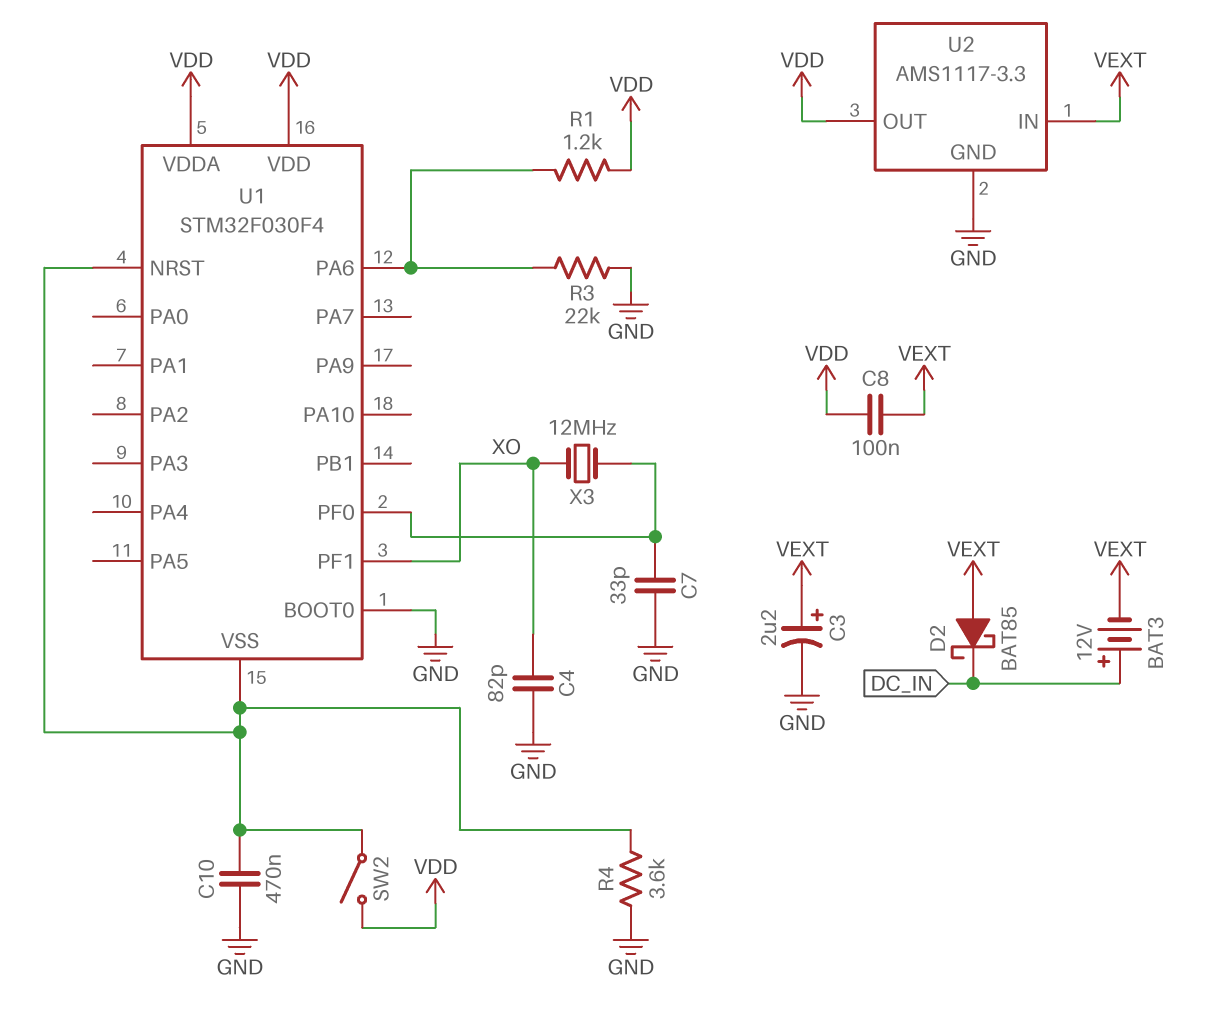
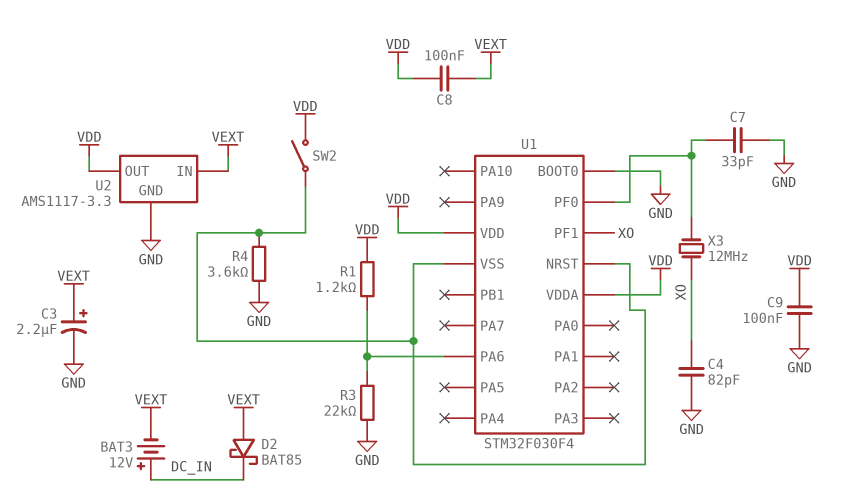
C9: none -> 100nF (GND, VDD)
C10: 470nF (GND, U1/NRST) -> none

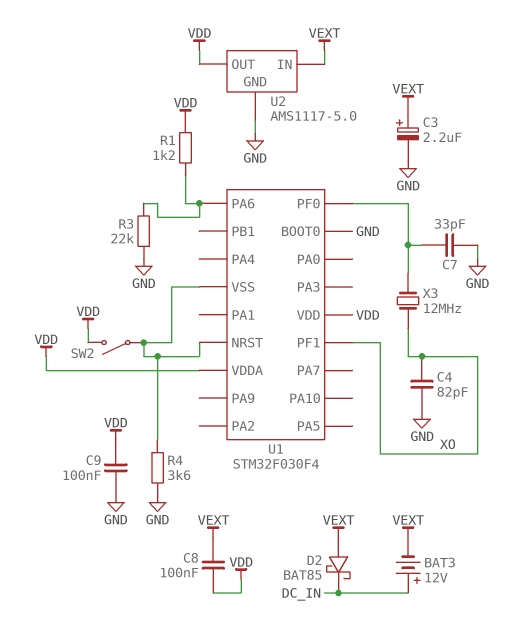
U2: AMS1117-3.3 -> AMS1117-5.0

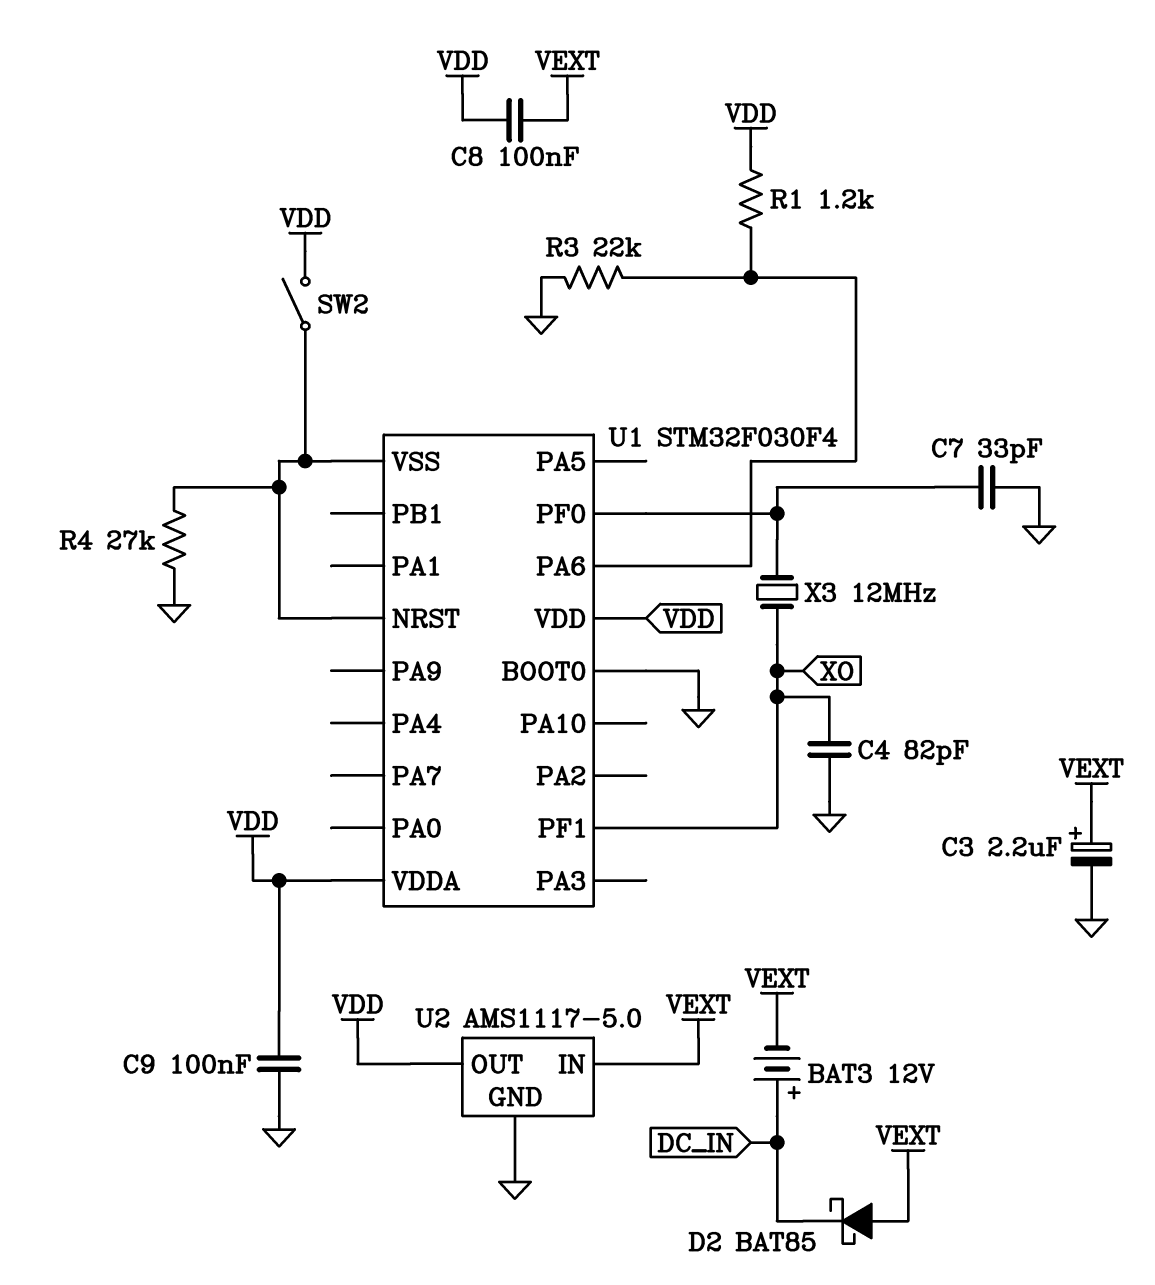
R4: 3.6k (GND, U1/NRST) -> 27k (GND, U1/NRST)

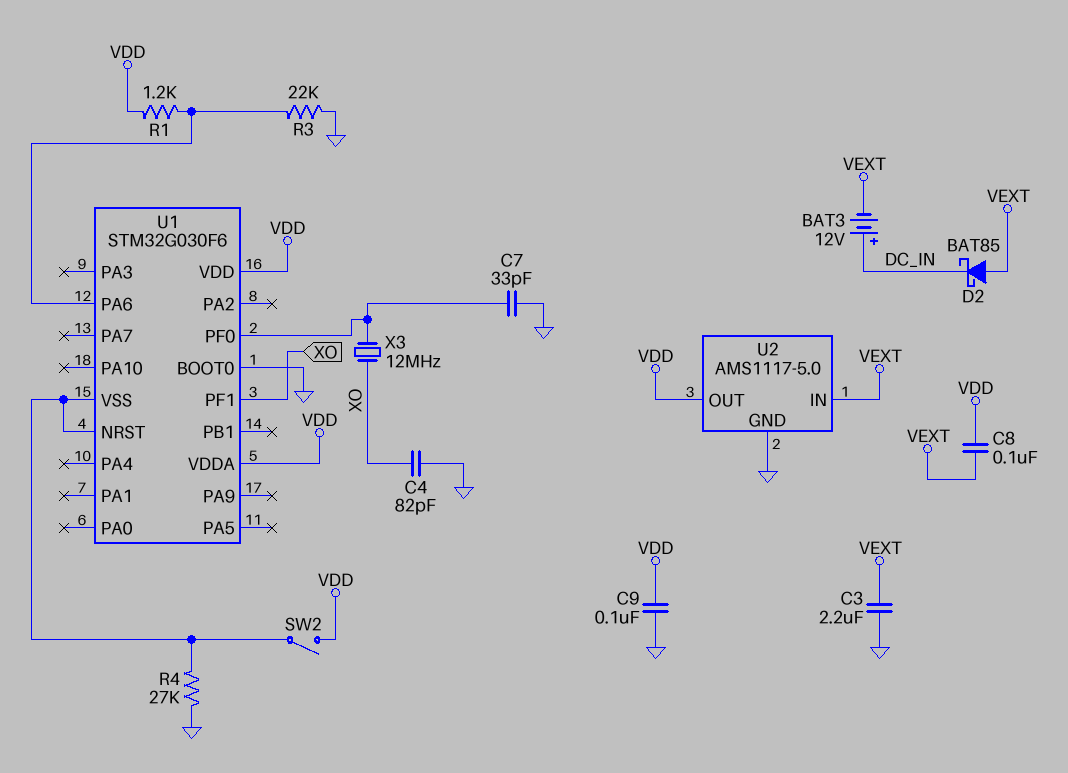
C3: 2.2uF (plus VEXT, minus GND) -> 2.2uF (GND, VEXT)
U1: STM32F030F4 -> STM32G030F6

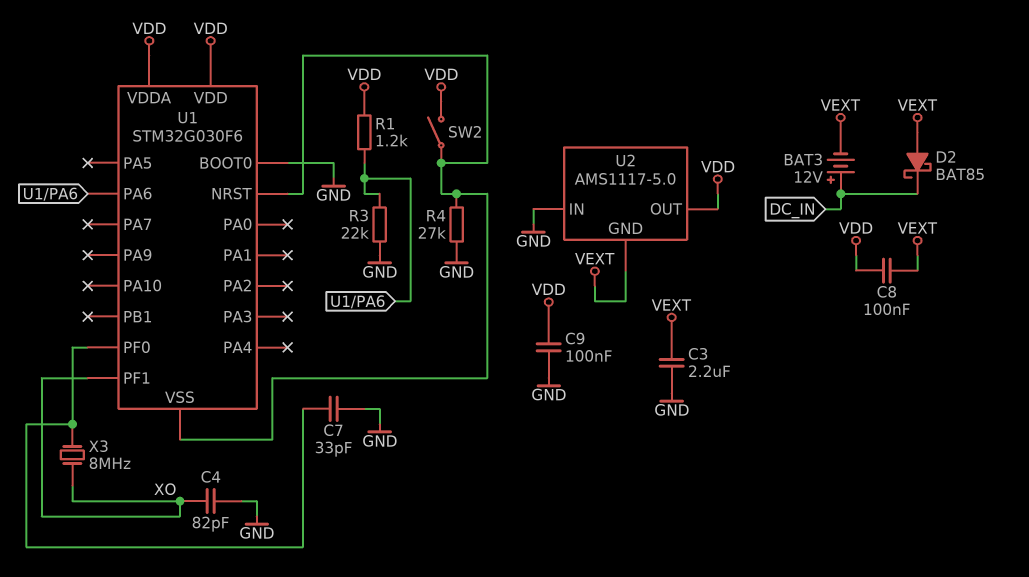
U2 pin GND: GND -> VEXT
U2 pin IN: VEXT -> GND
X3: 12MHz (U1/PF0, XO) -> 8MHz (U1/PF0, XO)

